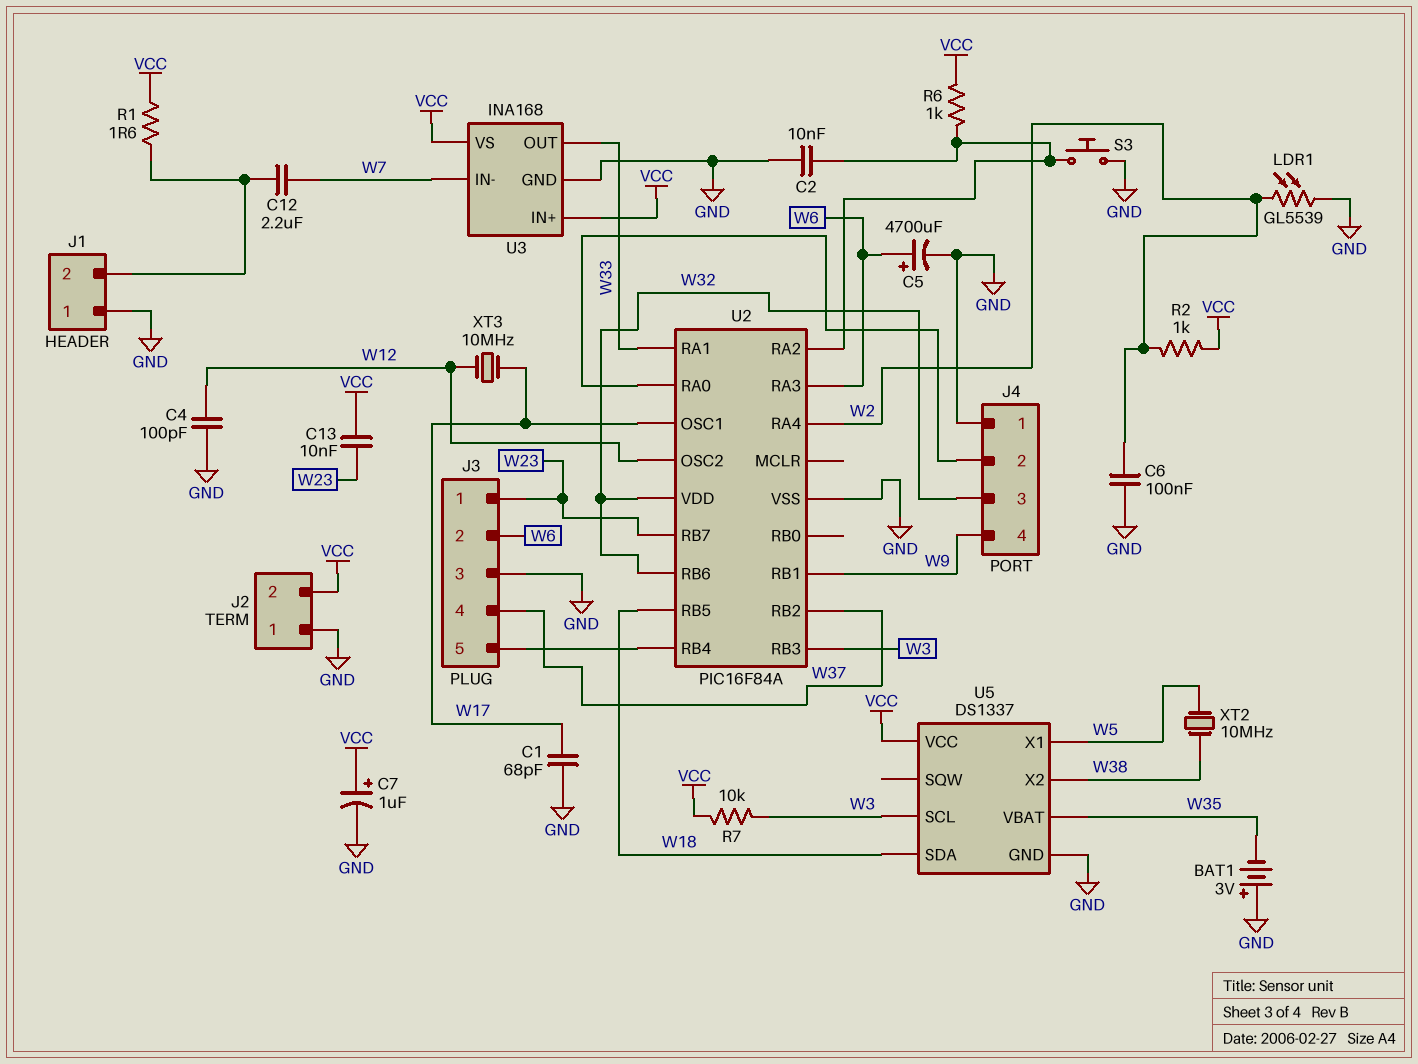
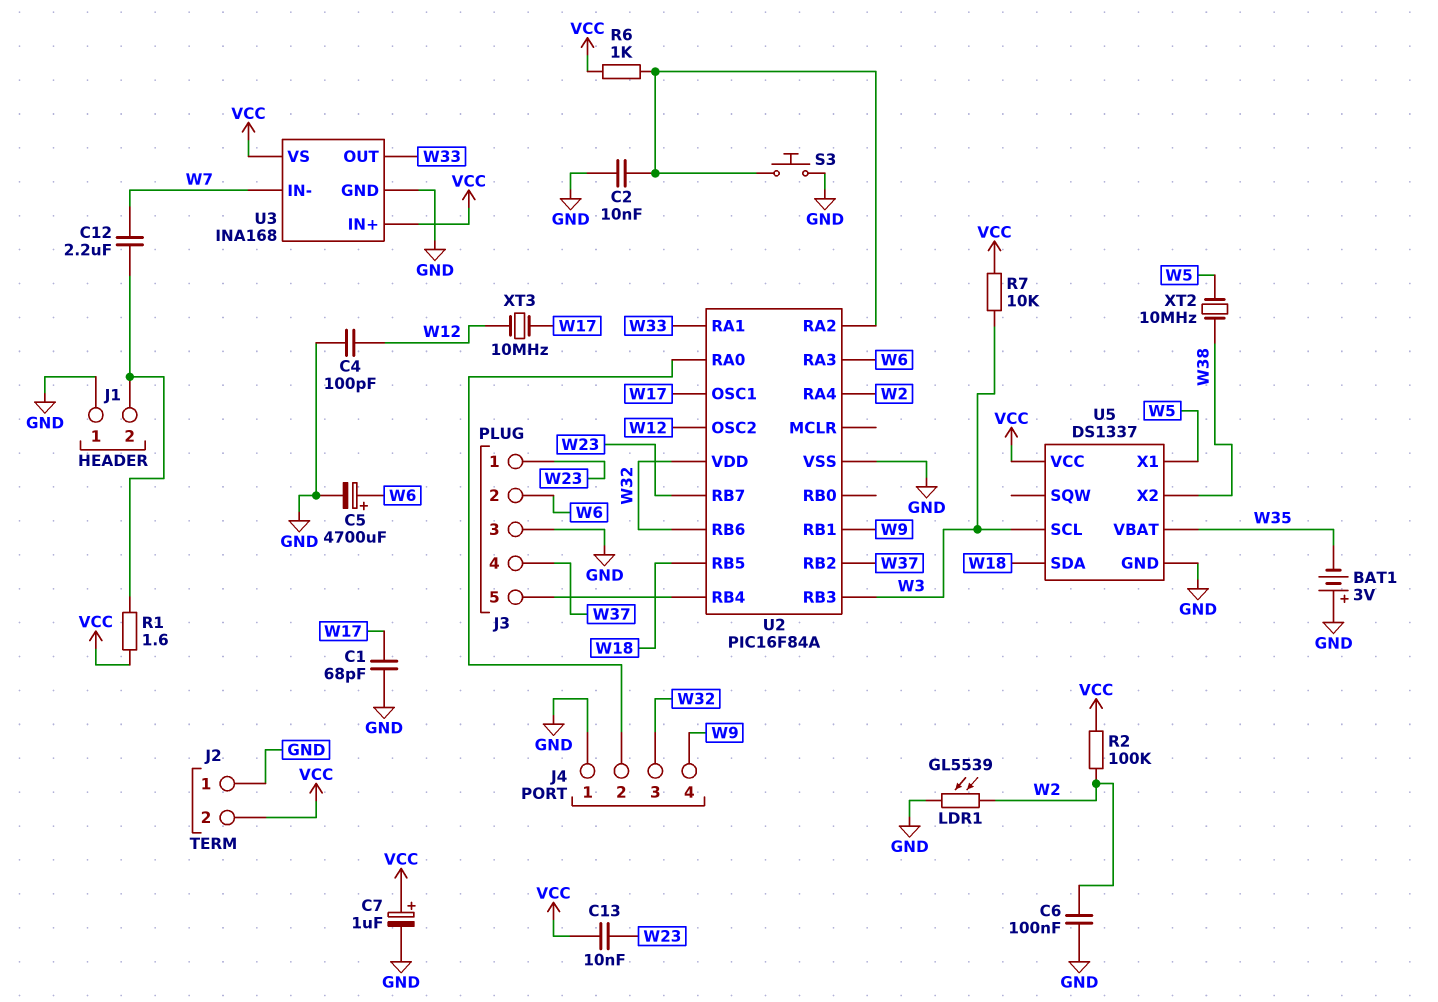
R2: 1k (VCC, W2) -> 100k (VCC, W2)

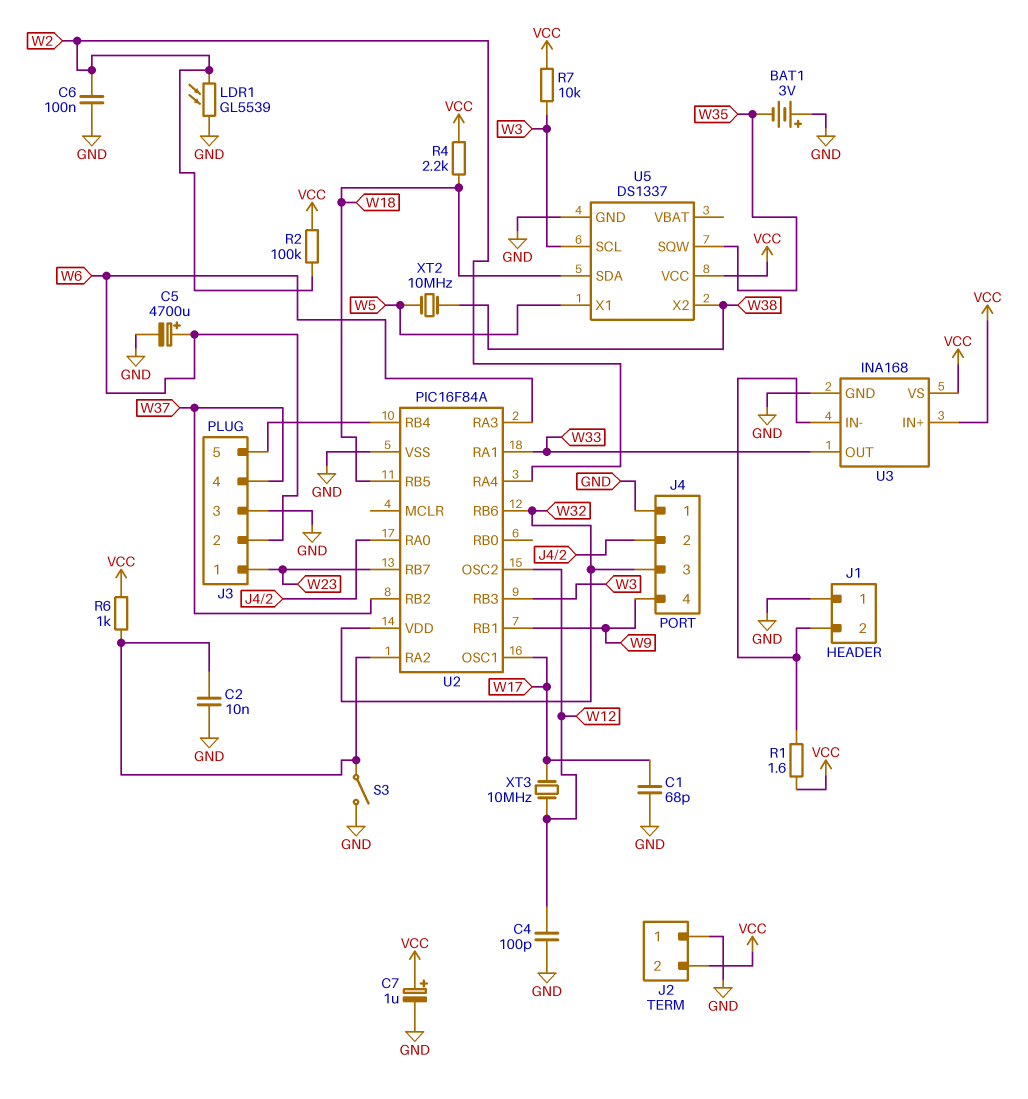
C12: 2.2uF (J1/2, W7) -> none
C13: 10nF (VCC, W23) -> none
R4: none -> 2.2k (VCC, W18)
S3: button (GND, U2/RA2) -> switch (GND, U2/RA2)
U3 pin IN-: W7 -> J1/2
U5 pin SQW: none -> W35
U5 pin VBAT: W35 -> none

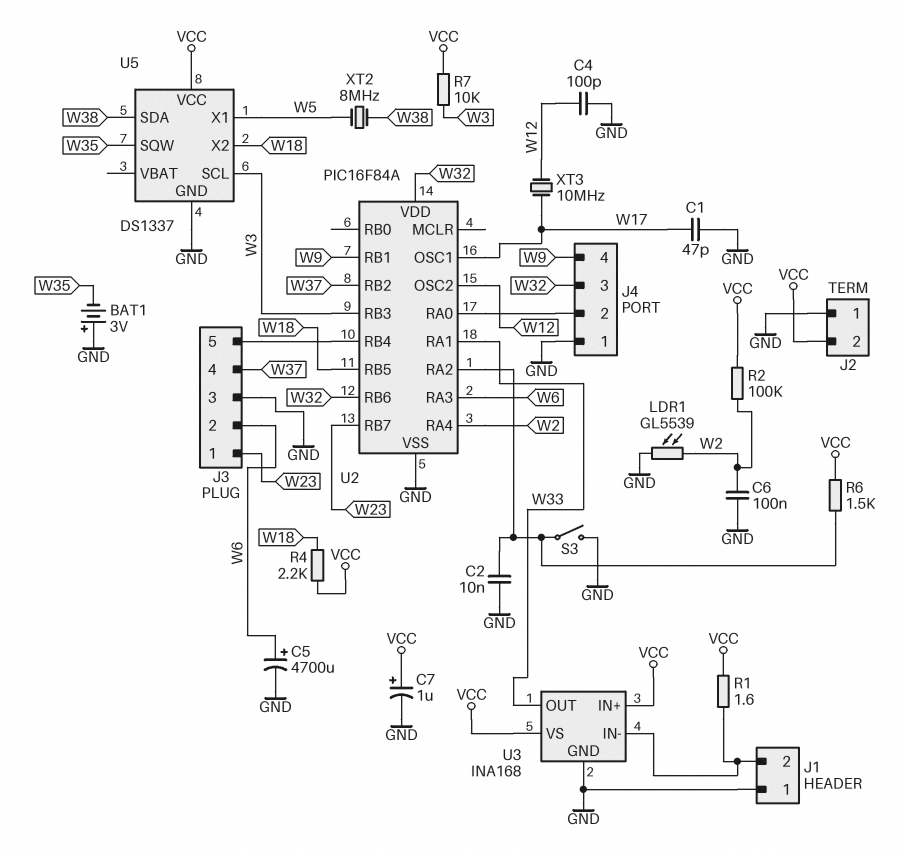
C1: 68pF (GND, W17) -> 47pF (GND, W17)
R6: 1k (U2/RA2, VCC) -> 1.5k (U2/RA2, VCC)
U5 pin SDA: W18 -> W38
U5 pin X2: W38 -> W18
XT2: 10MHz (W5, W38) -> 8MHz (W5, W38)

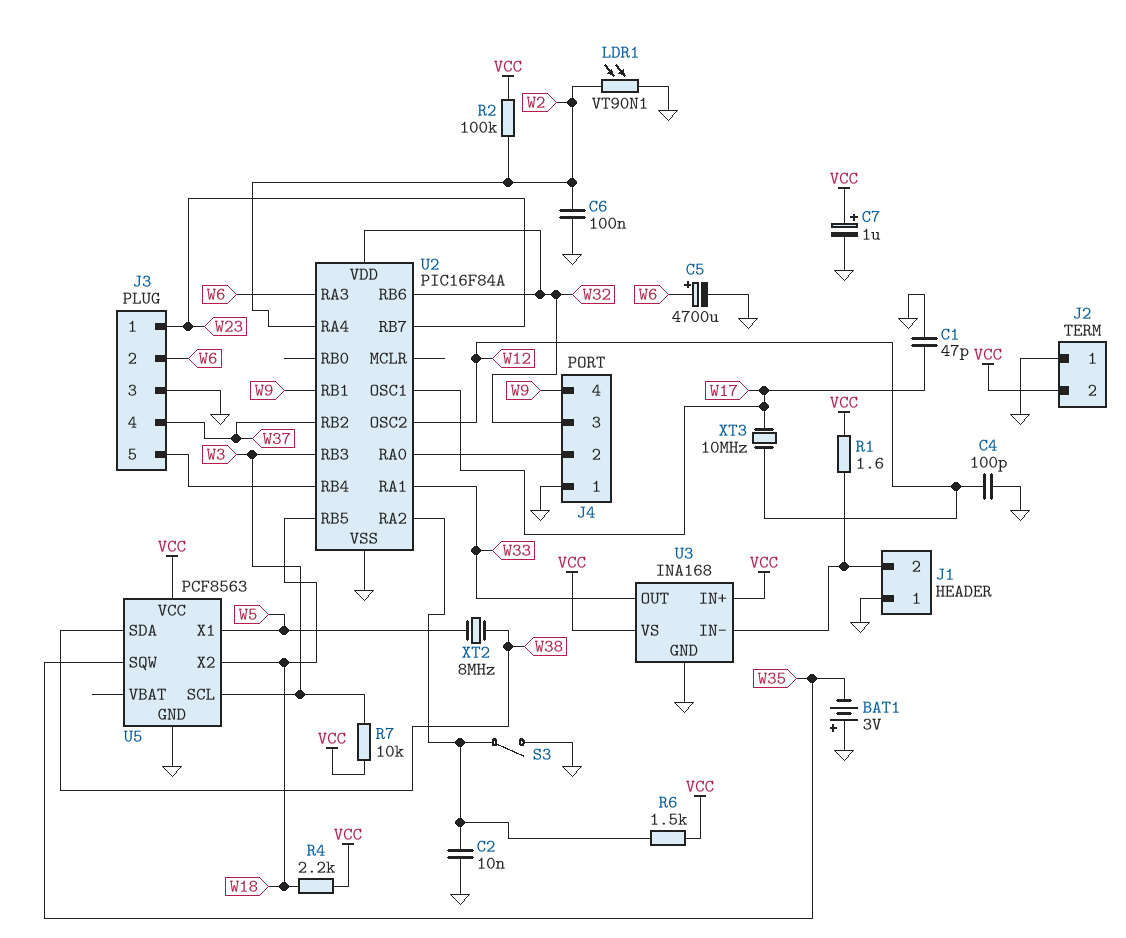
LDR1: GL5539 (GND, W2) -> VT90N1 (GND, W2)
U5: DS1337 -> PCF8563

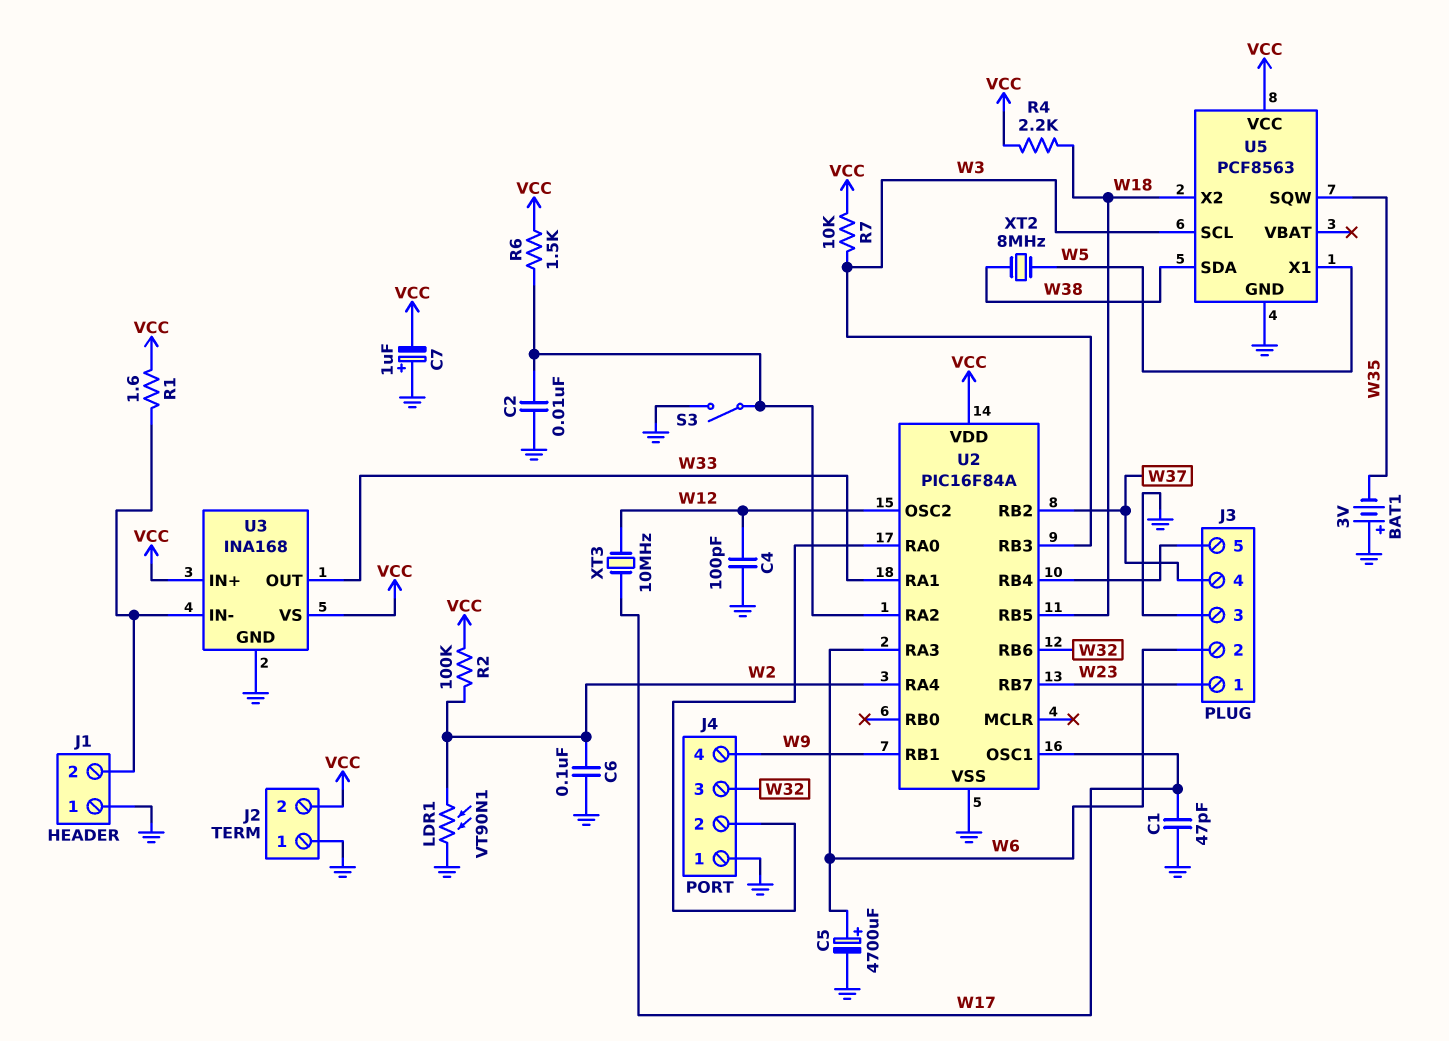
C7: 1uF (plus VCC, minus GND) -> 1uF (plus GND, minus VCC)
U2 pin VDD: W32 -> VCC

